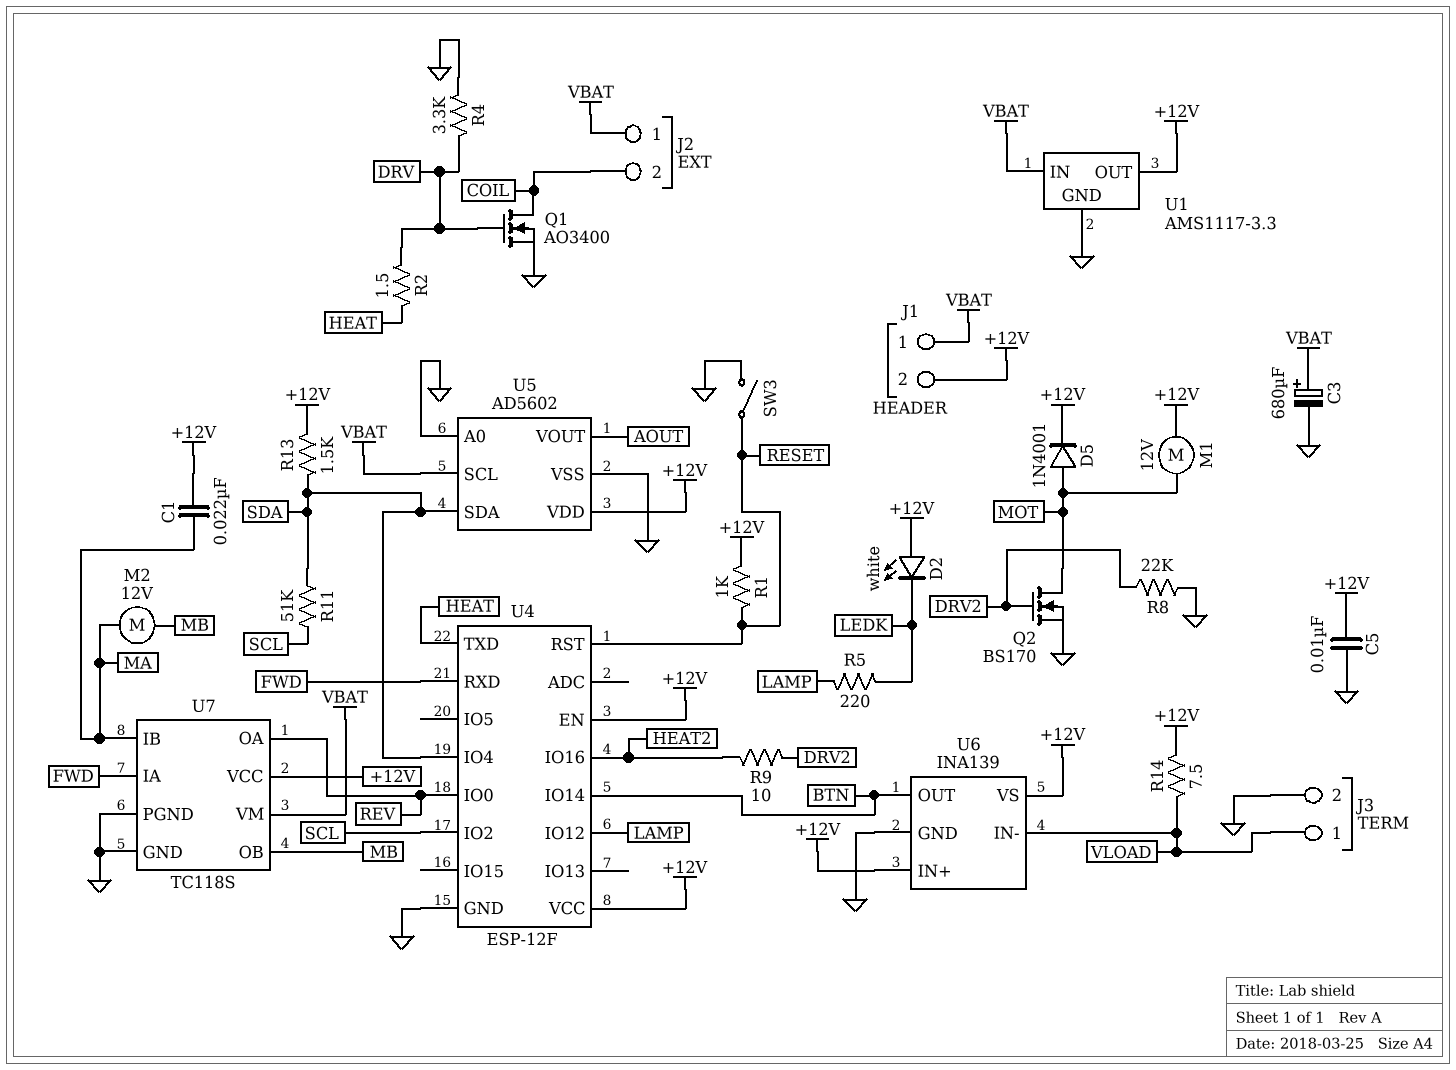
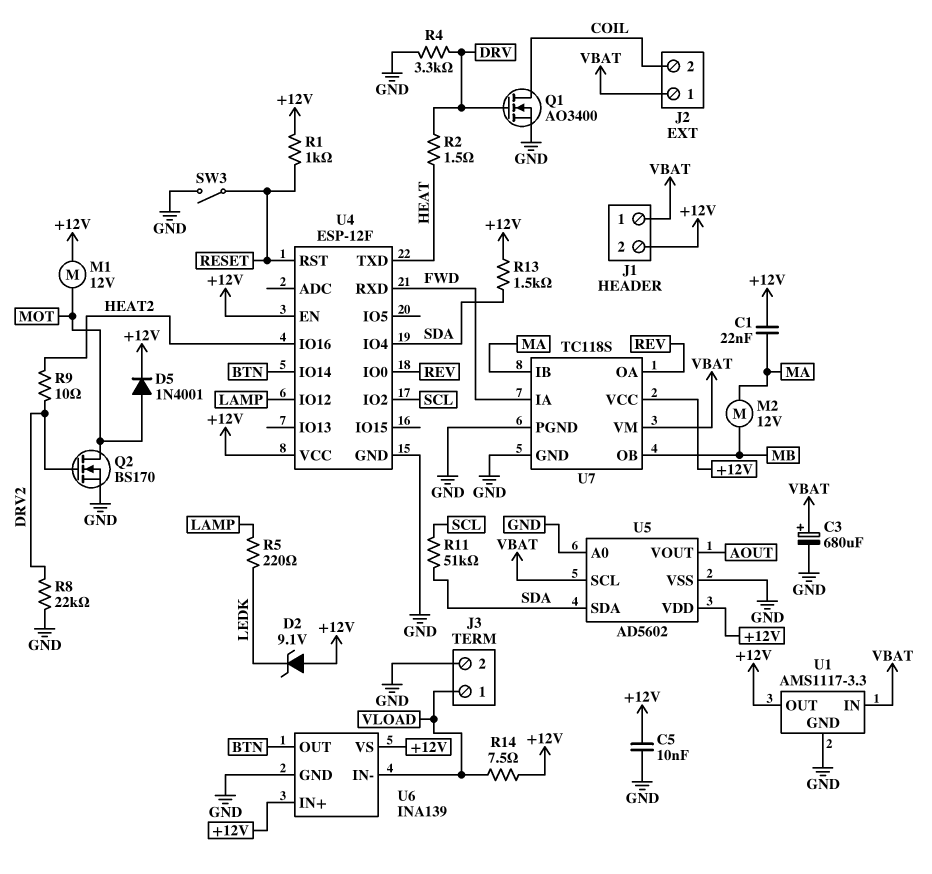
D2: LED white (A +12V, K LEDK) -> zener 9.1V (A +12V, K LEDK)

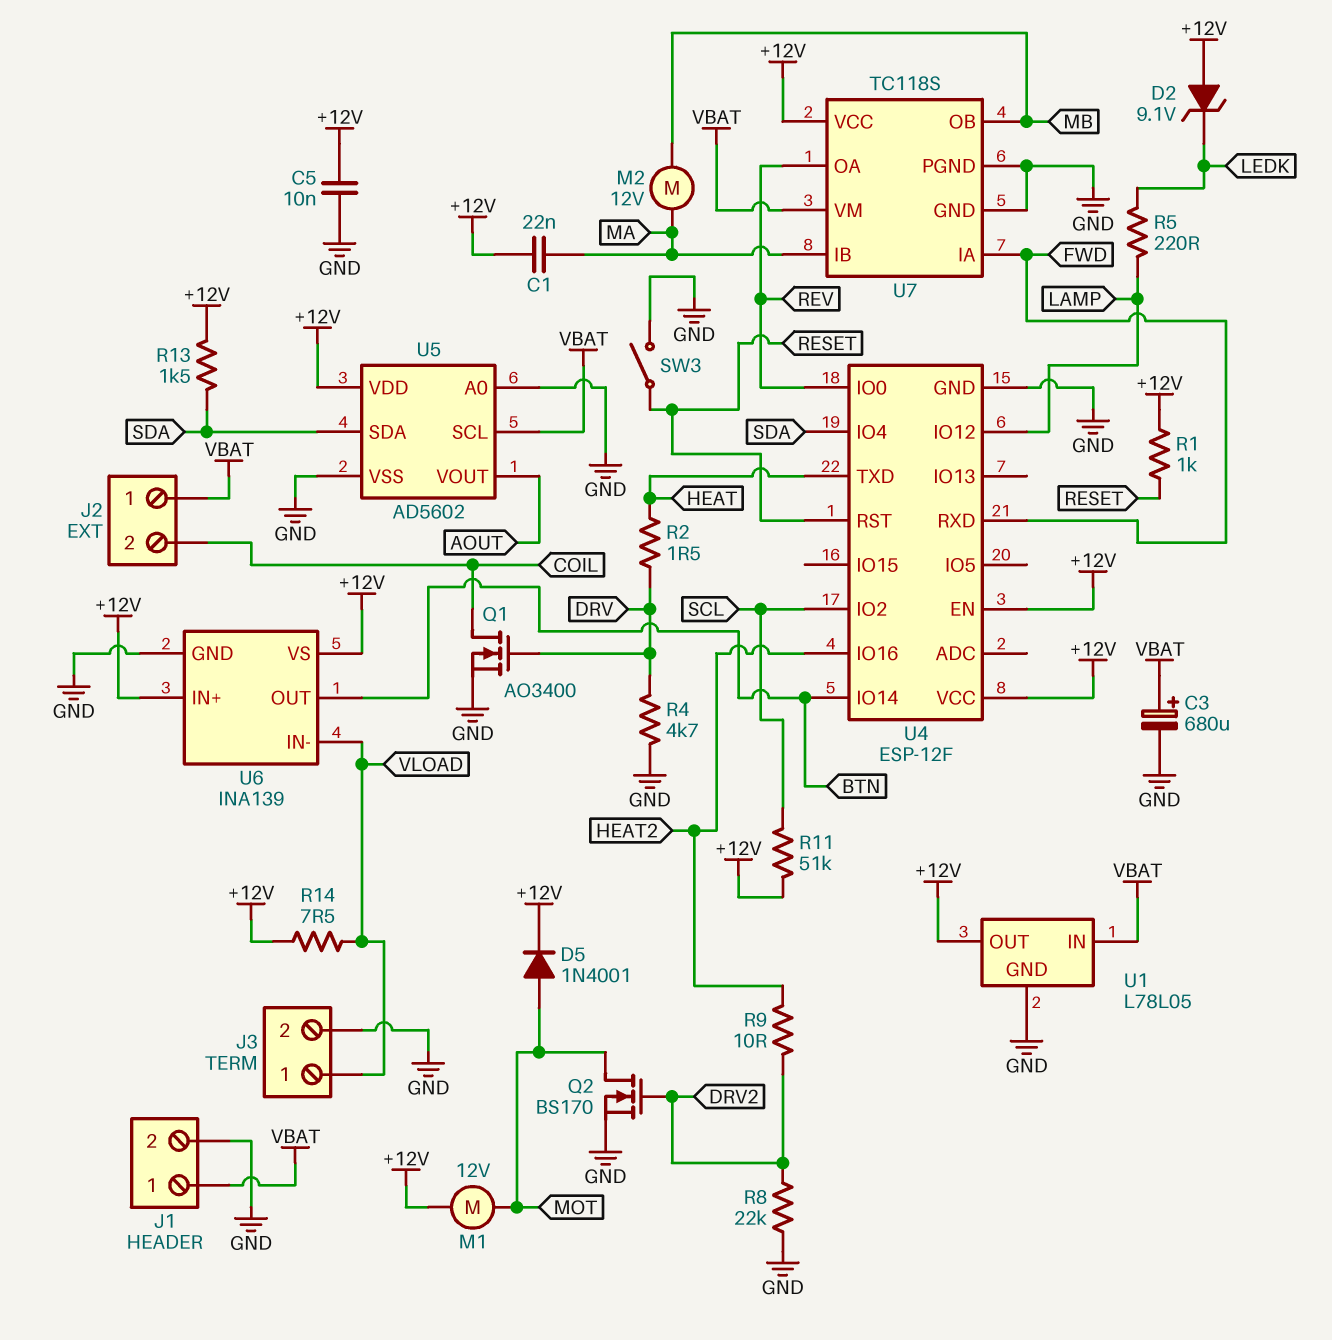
J1 pin 2: +12V -> GND
R4: 3.3k (DRV, GND) -> 4.7k (DRV, GND)
R11: 51k (SCL, SDA) -> 51k (+12V, SCL)
U1: AMS1117-3.3 -> L78L05

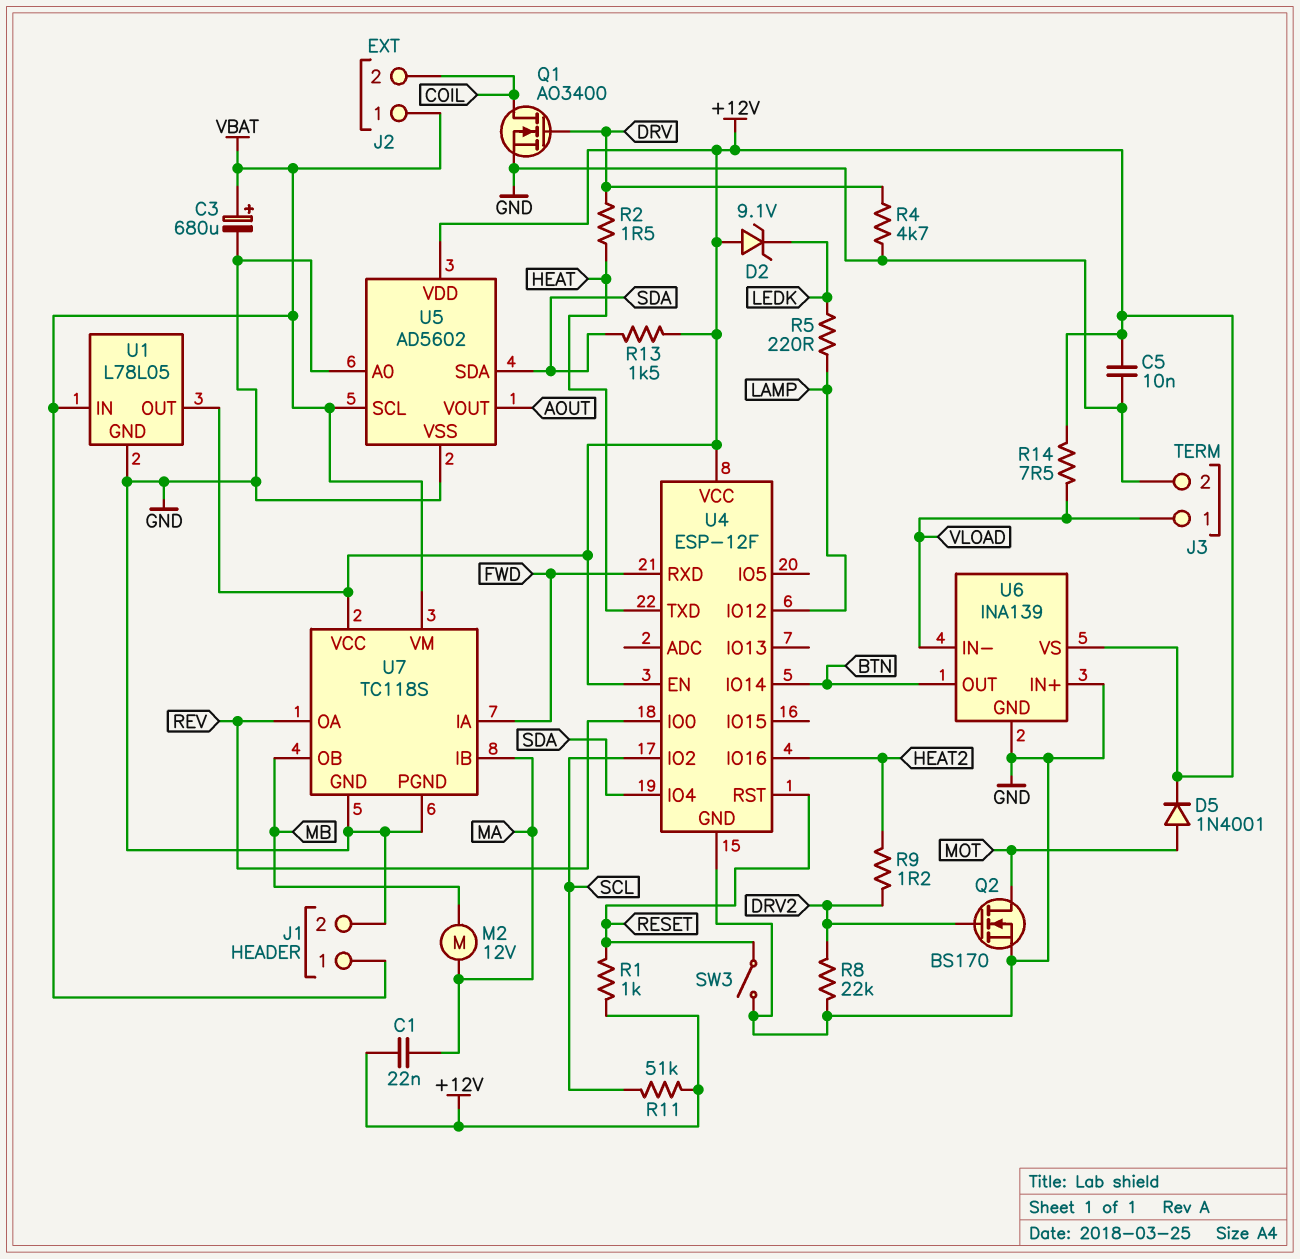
M1: motor 12V (+12V, MOT) -> none
R9: 10 (DRV2, HEAT2) -> 1.2 (DRV2, HEAT2)
U6 pin IN+: +12V -> GND

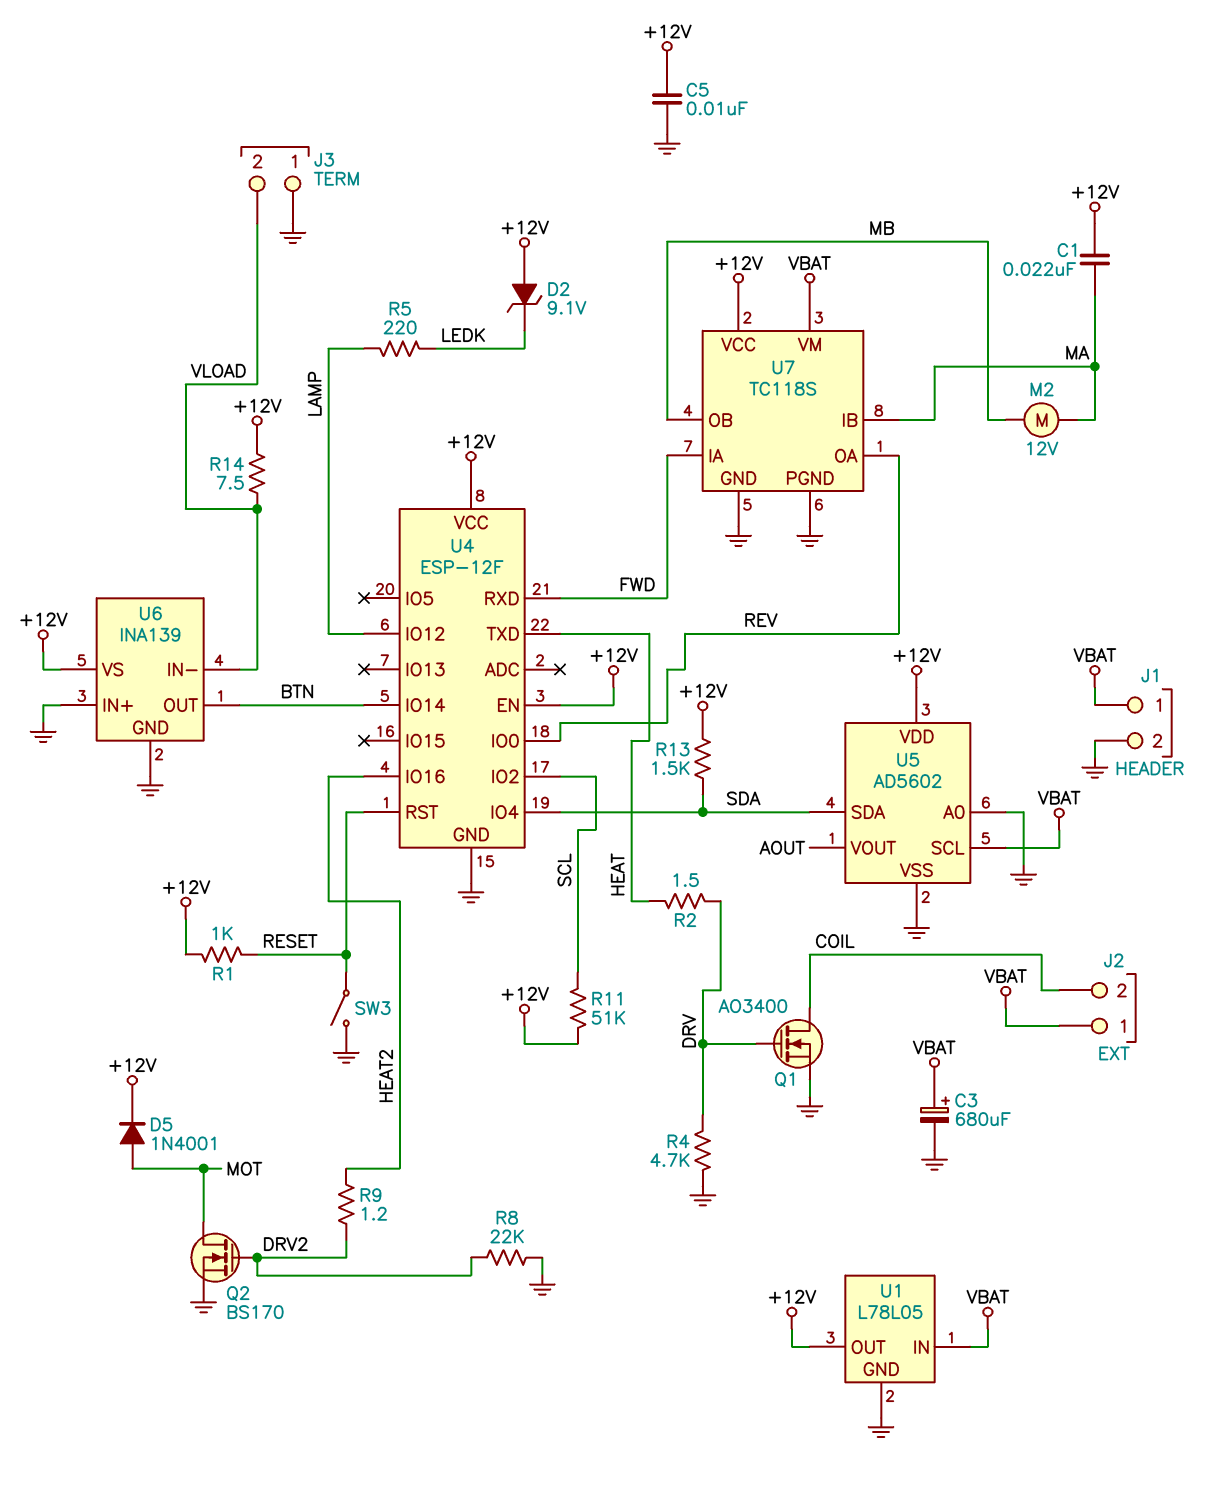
J3 pin 1: VLOAD -> GND
J3 pin 2: GND -> VLOAD

